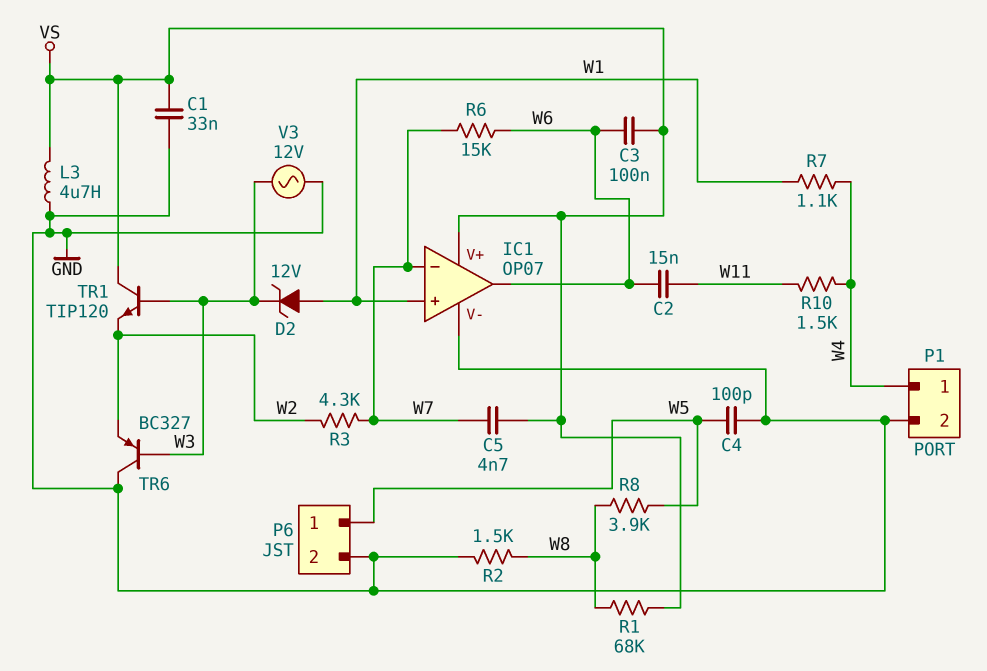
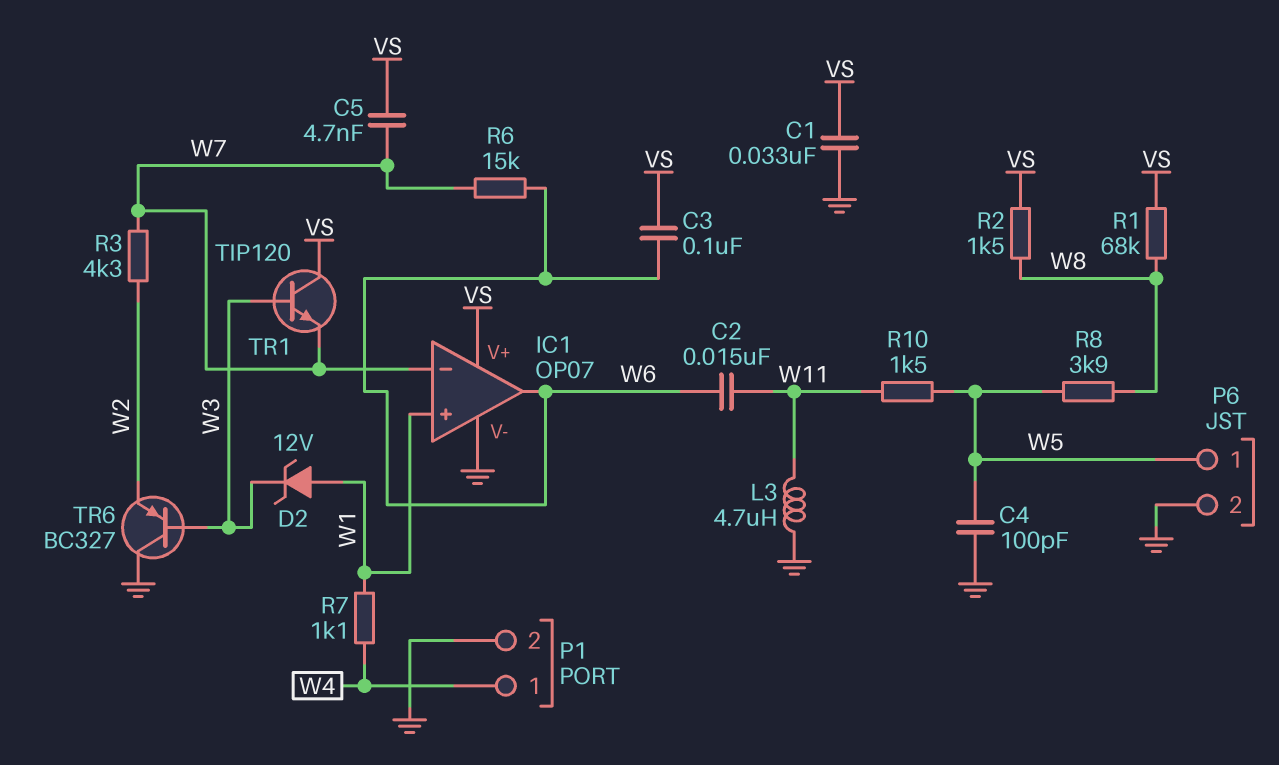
L3: 4.7uH (GND, VS) -> 4.7uH (GND, W11)
R2: 1.5k (GND, W8) -> 1.5k (VS, W8)
R10: 1.5k (W4, W11) -> 1.5k (W5, W11)
TR1: NPN TIP120 (B W3, C VS, E W2) -> NPN TIP120 (B W3, C VS, E W7)
V3: AC 12V (GND, W3) -> none

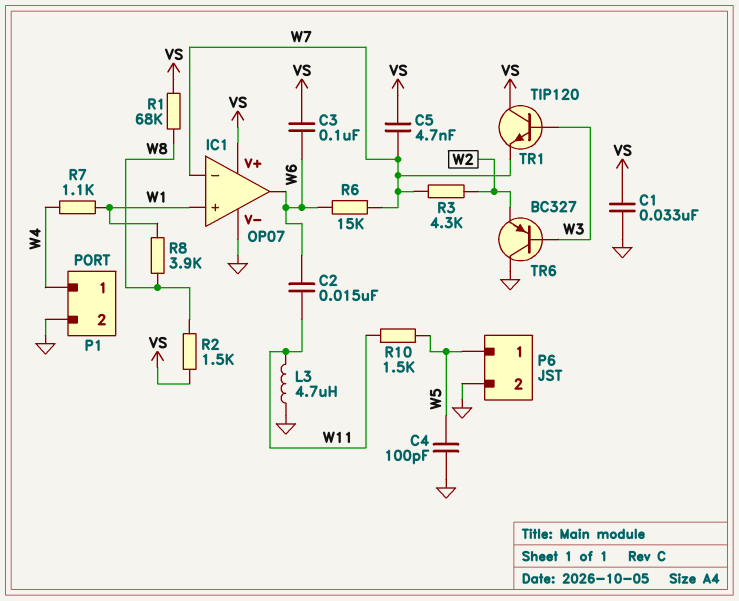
D2: zener 12V (A W1, K W3) -> none
R8: 3.9k (W5, W8) -> 3.9k (W1, W8)

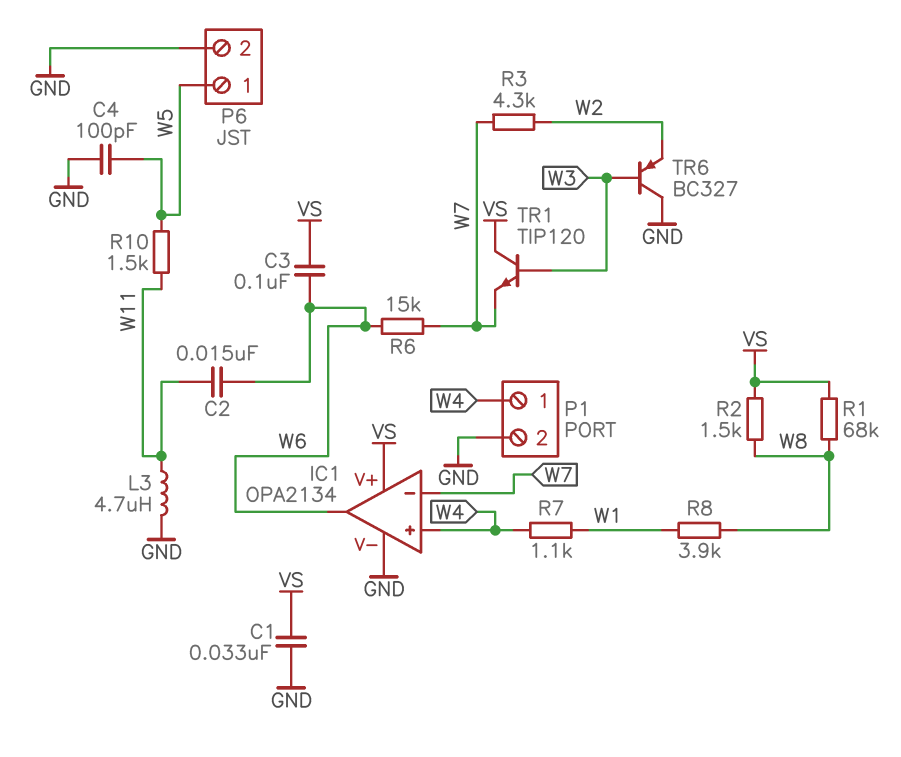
C5: 4.7nF (VS, W7) -> none
IC1: OP07 -> OPA2134
IC1 pin in+: W1 -> W4

